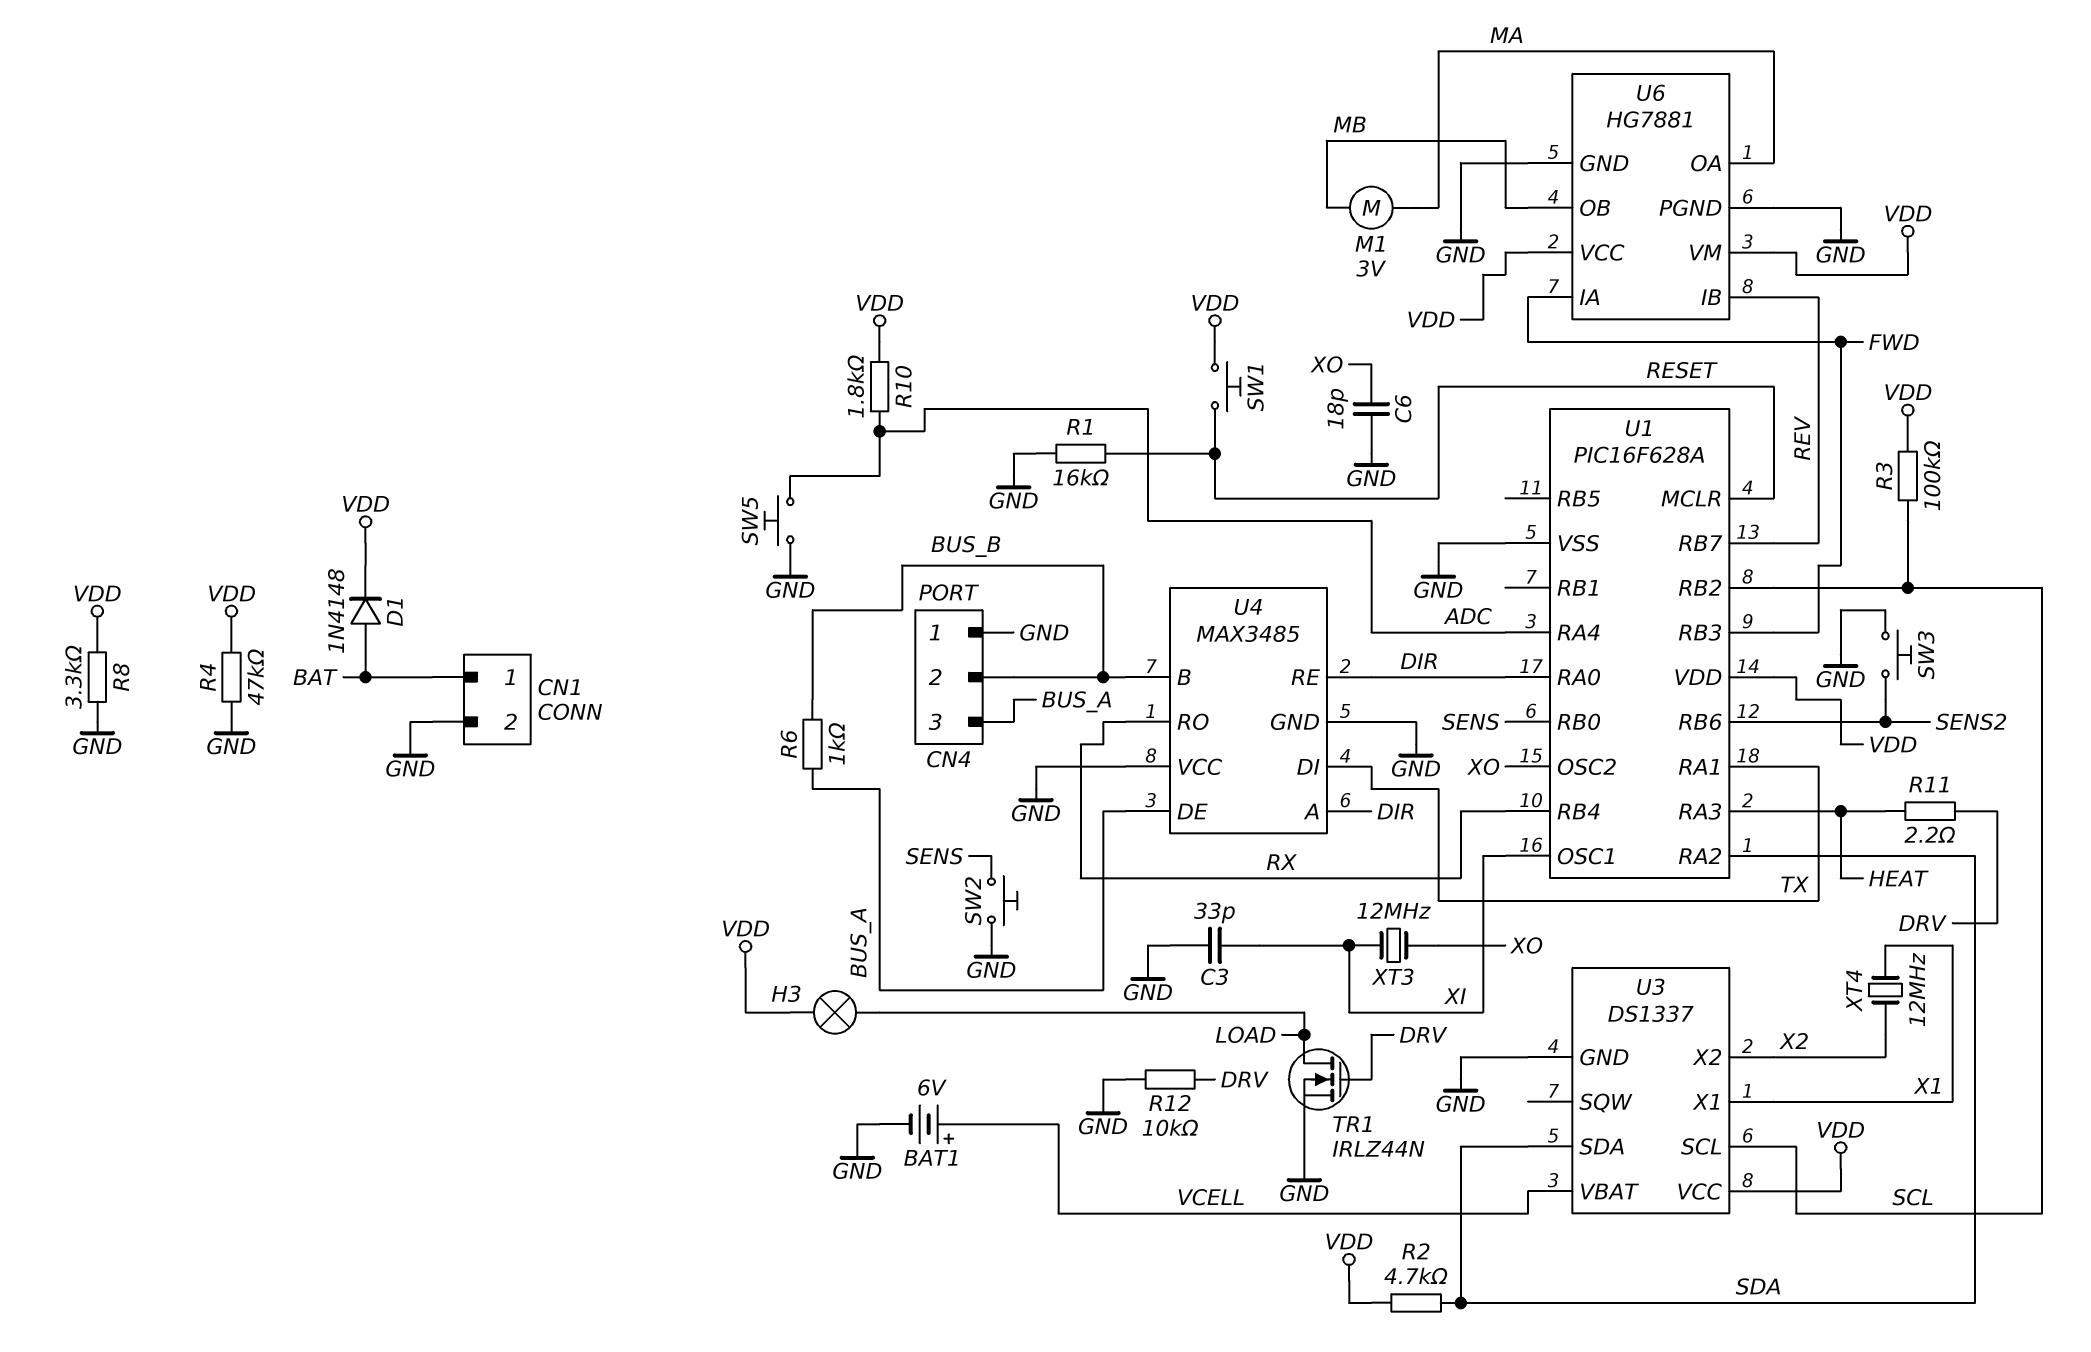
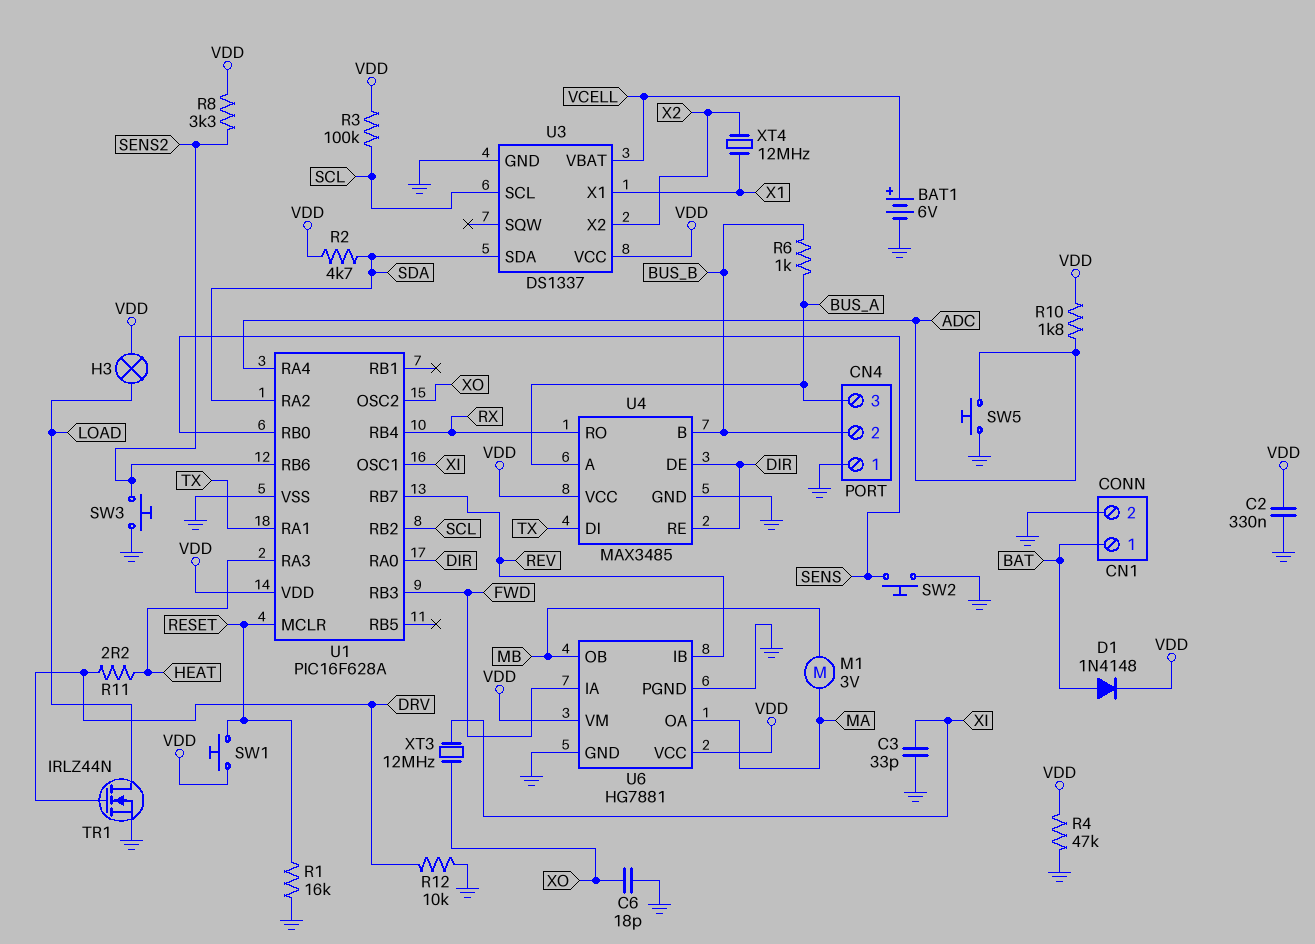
C2: none -> 330nF (GND, VDD)
R8: 3.3k (GND, VDD) -> 3.3k (SENS2, VDD)
U4 pin A: DIR -> BUS_A
U4 pin DE: BUS_A -> DIR
U4 pin VCC: GND -> VDD

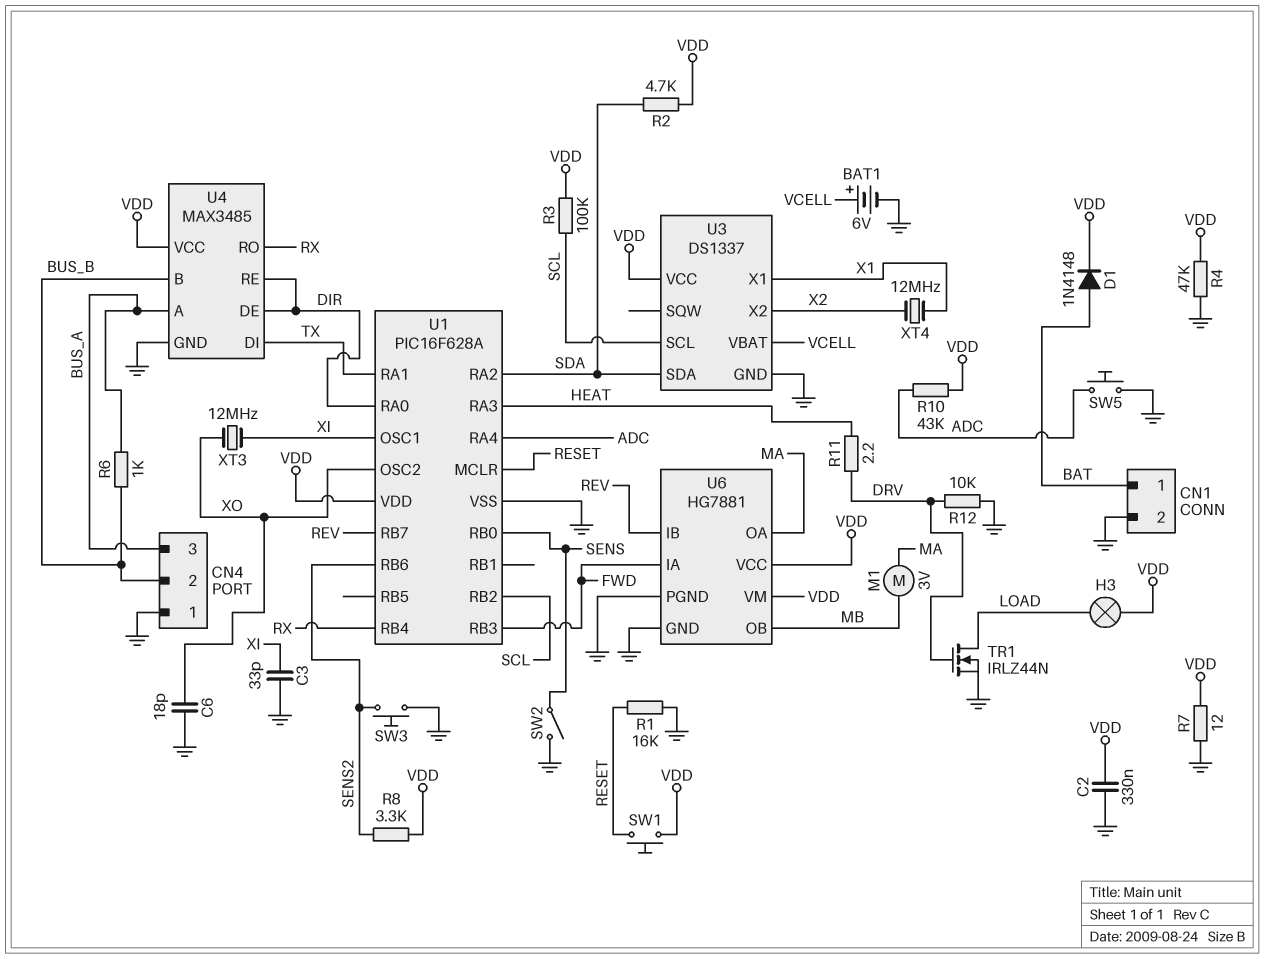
R7: none -> 12 (GND, VDD)
R10: 1.8k (ADC, VDD) -> 43k (ADC, VDD)
SW2: button (GND, SENS) -> switch (GND, SENS)

